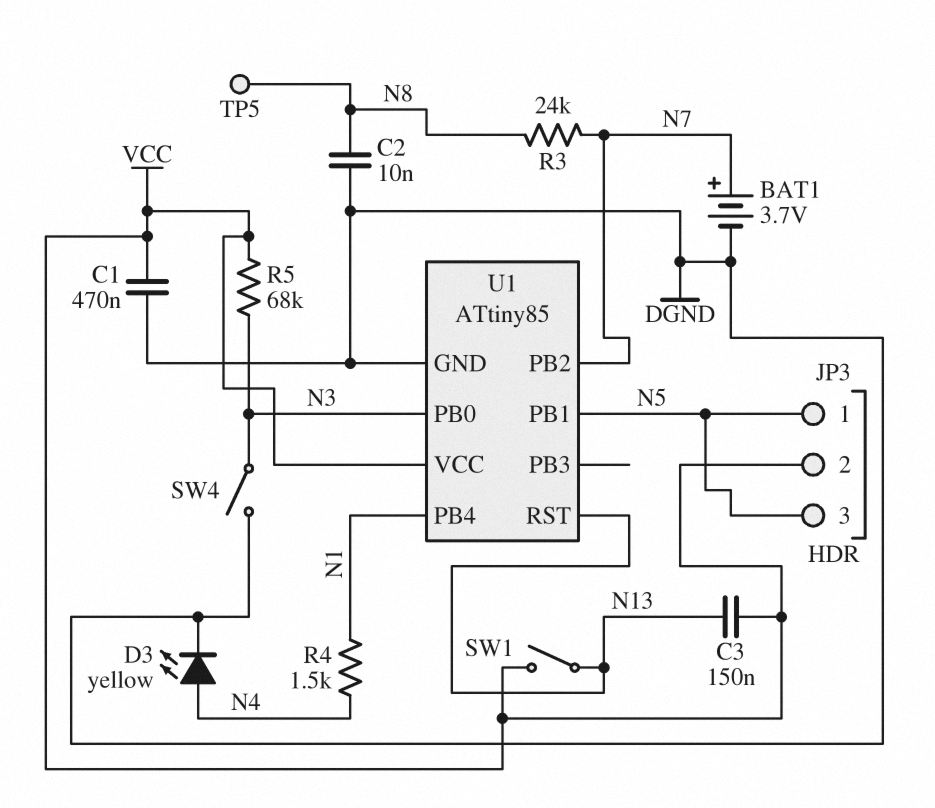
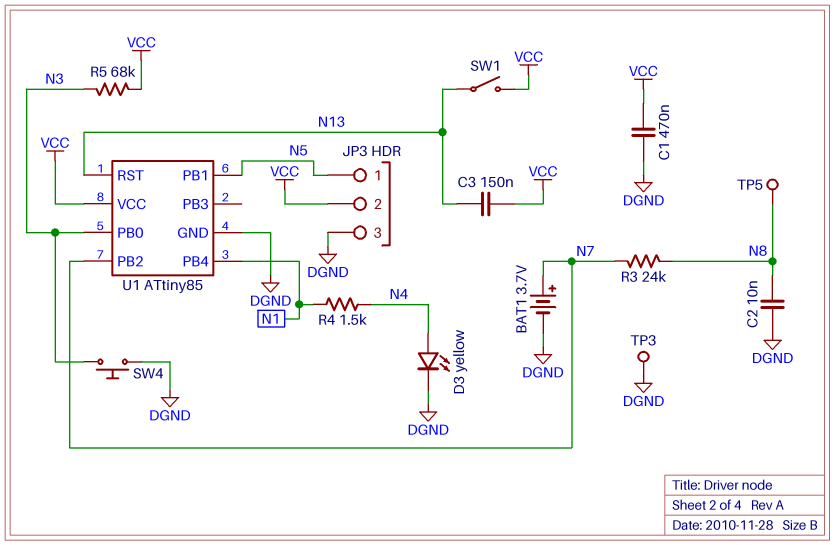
JP3 pin 3: N5 -> DGND
SW4: switch (DGND, N3) -> button (DGND, N3)
TP3: none -> test point (DGND)

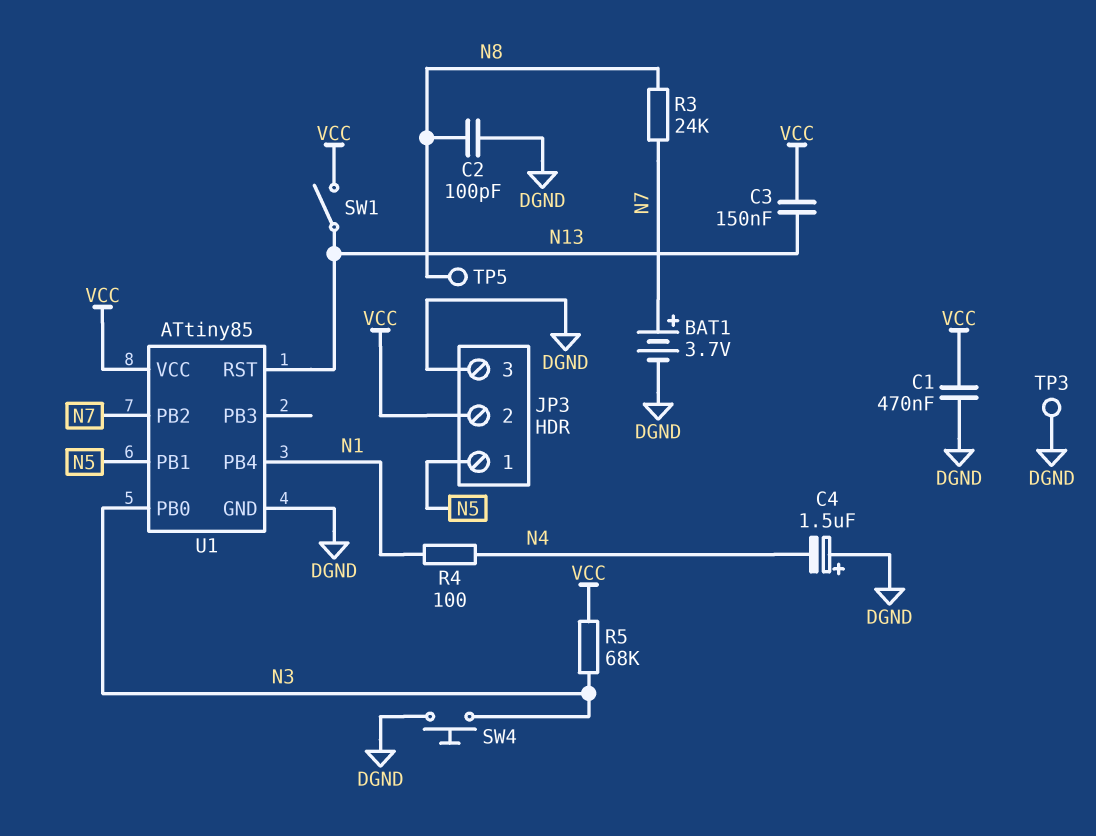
C2: 10nF (DGND, N8) -> 100pF (DGND, N8)
C4: none -> 1.5uF (plus DGND, minus N4)
D3: LED yellow (A N4, K DGND) -> none
R4: 1.5k (N1, N4) -> 100 (N1, N4)

